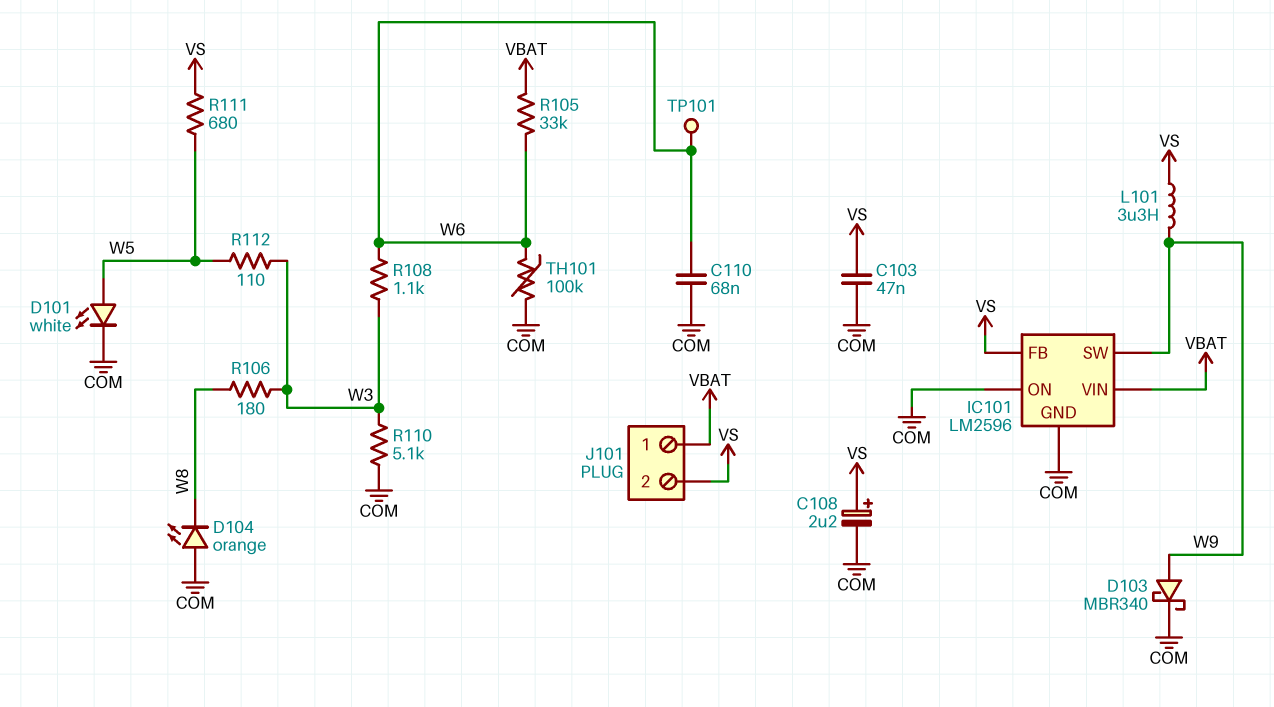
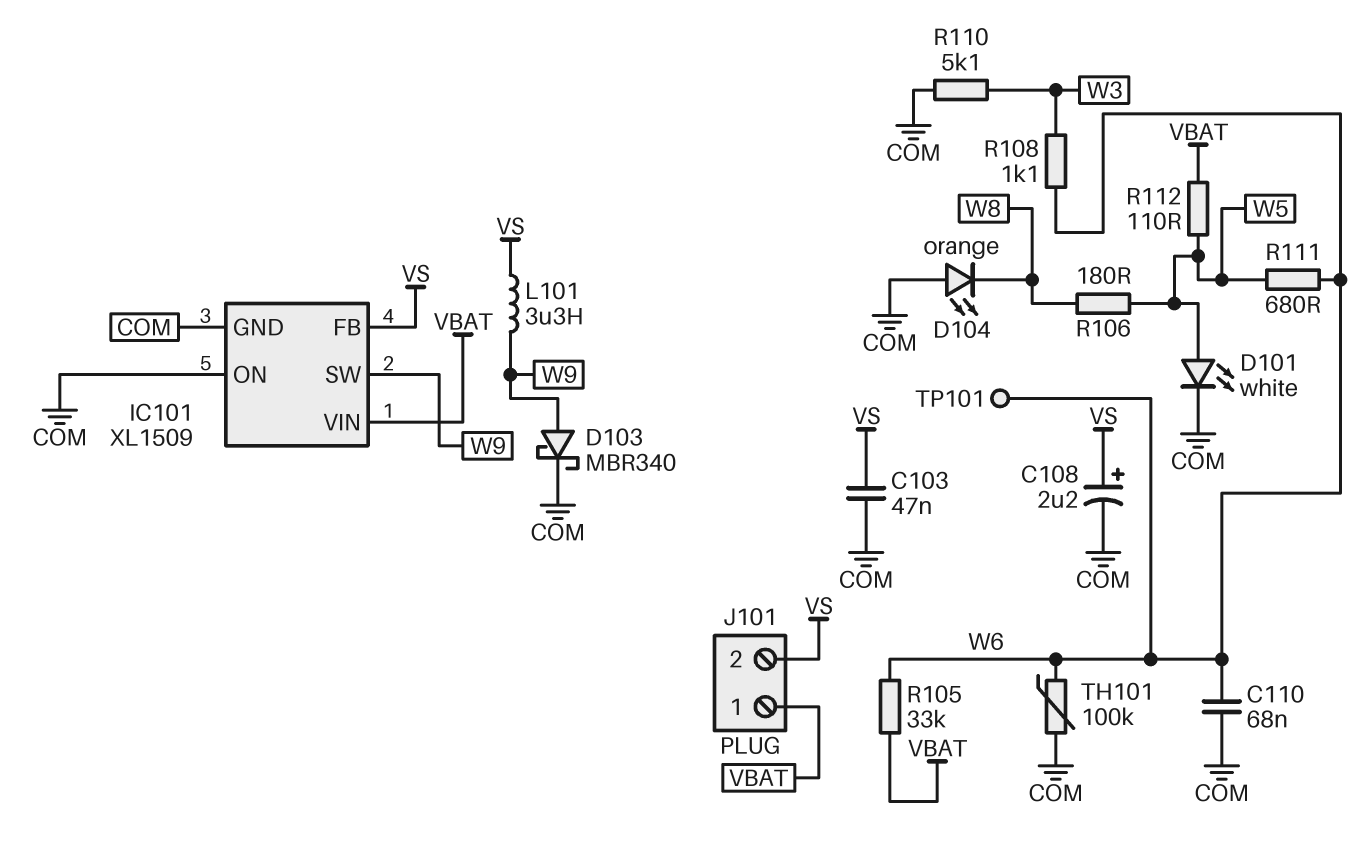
IC101: LM2596 -> XL1509
R106: 180 (W3, W8) -> 180 (W5, W8)
R111: 680 (VS, W5) -> 680 (W5, W6)
R112: 110 (W3, W5) -> 110 (VBAT, W5)

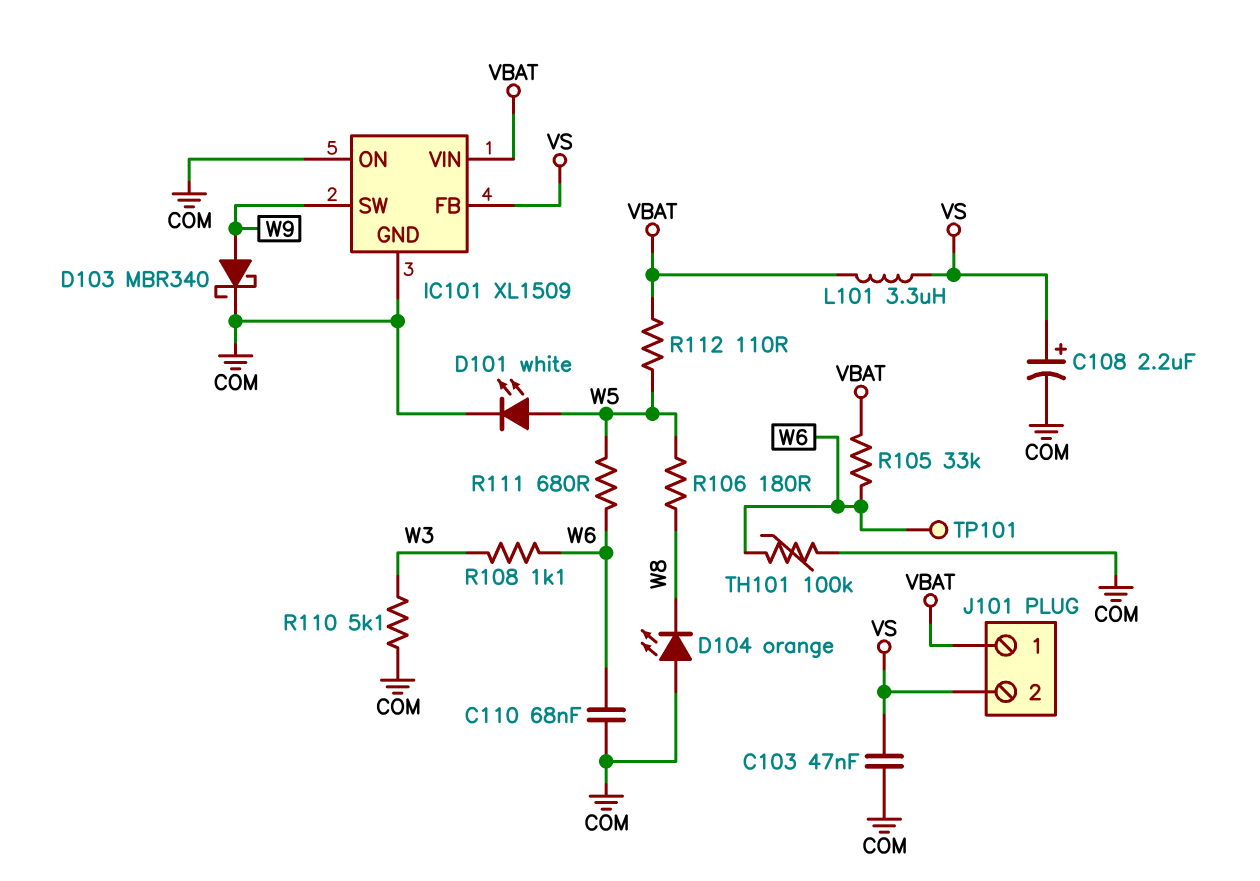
L101: 3.3uH (VS, W9) -> 3.3uH (VBAT, VS)

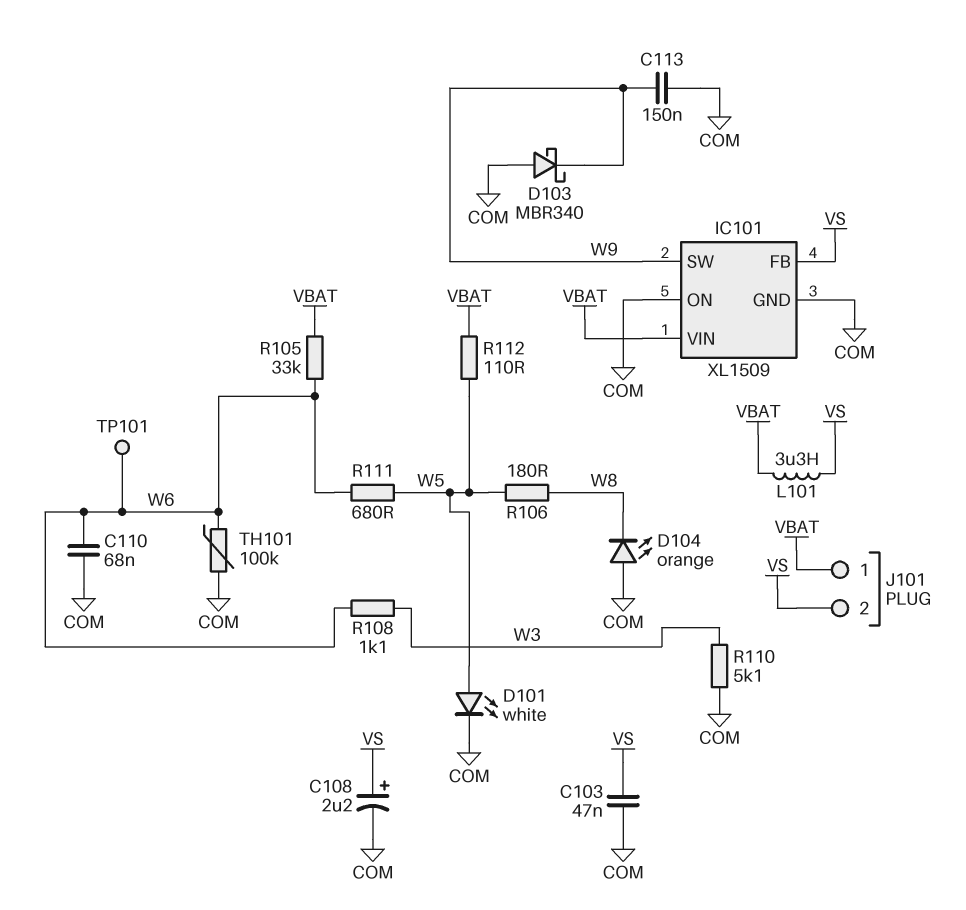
C113: none -> 150nF (COM, W9)
D103: schottky MBR340 (A W9, K COM) -> schottky MBR340 (A COM, K W9)

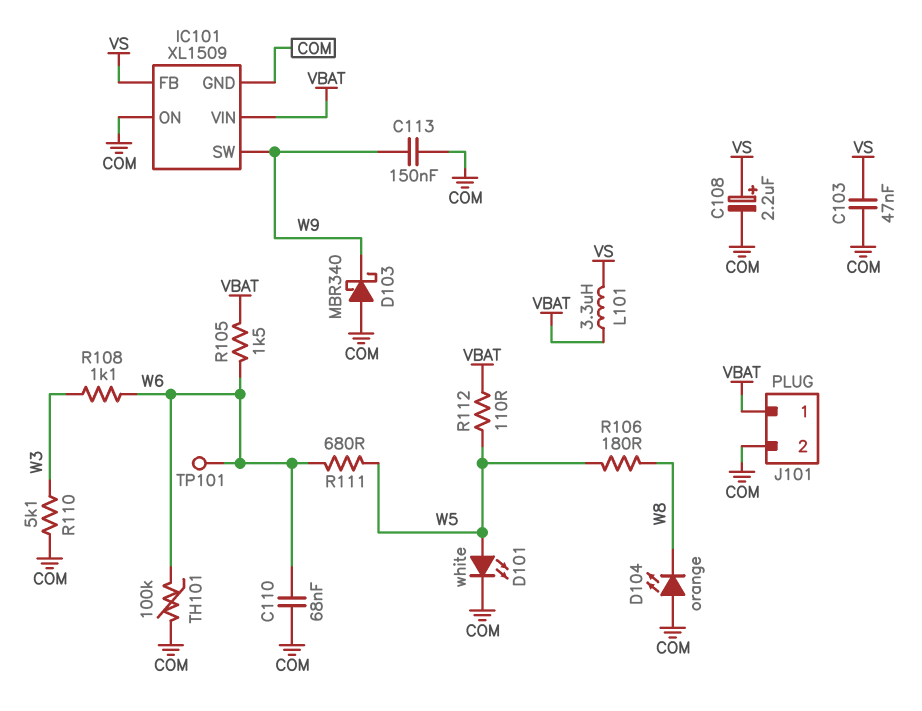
J101 pin 2: VS -> COM
R105: 33k (VBAT, W6) -> 1.5k (VBAT, W6)

